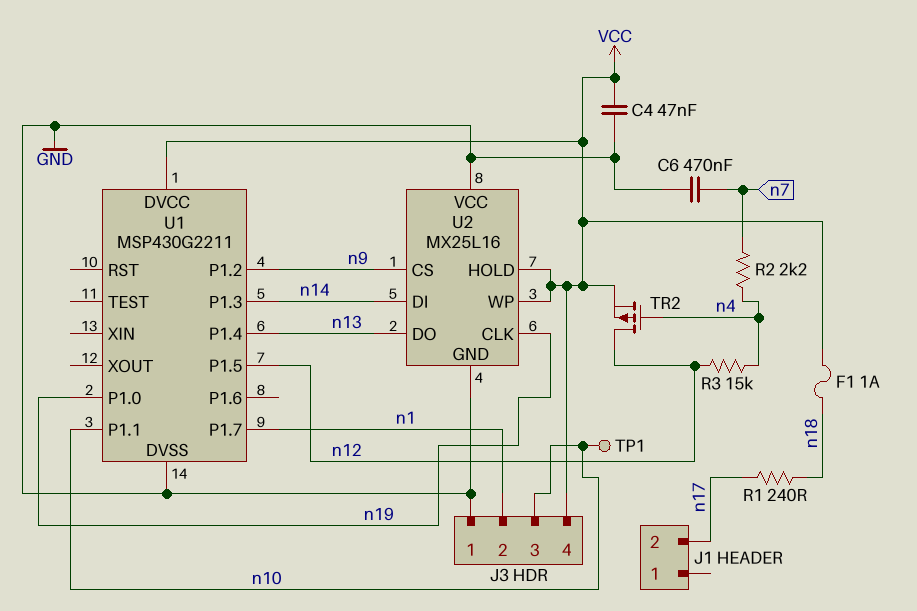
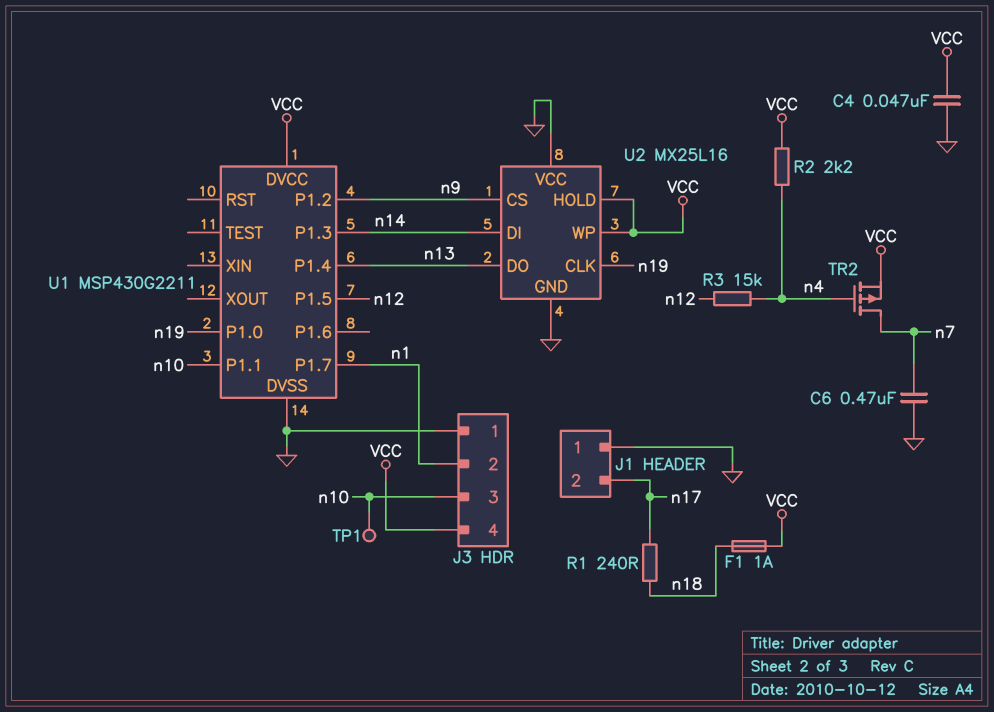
J1 pin 1: none -> GND
R2: 2.2k (n4, n7) -> 2.2k (VCC, n4)
TR2: PMOS (G n4, D n12, S VCC) -> PMOS (G n4, D n7, S VCC)

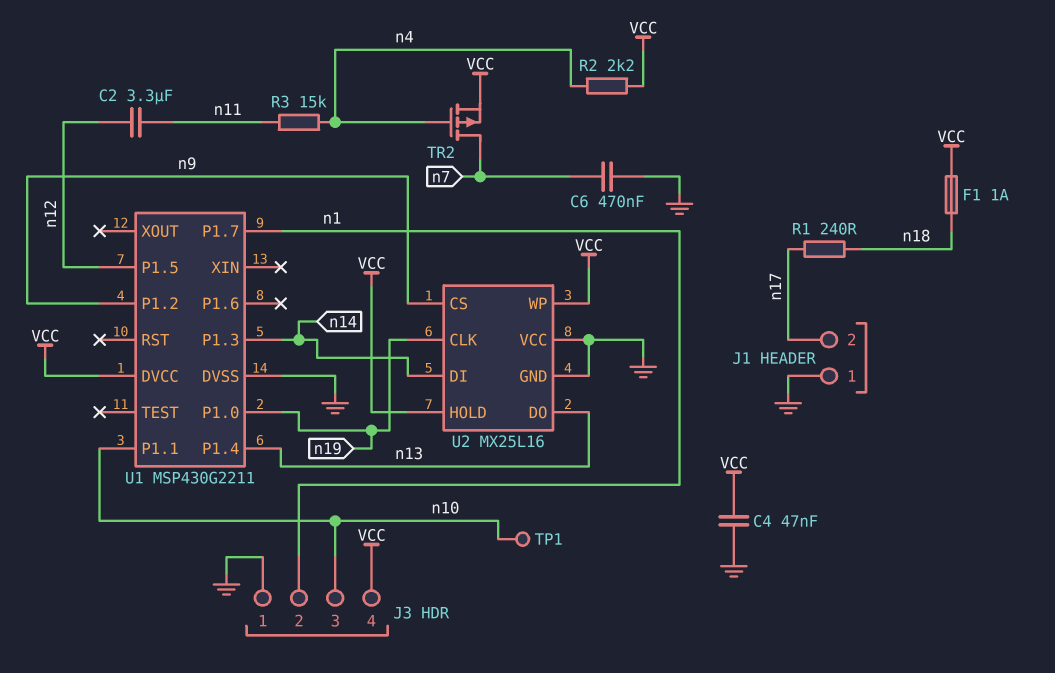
C2: none -> 3.3uF (n11, n12)
R3: 15k (n4, n12) -> 15k (n4, n11)

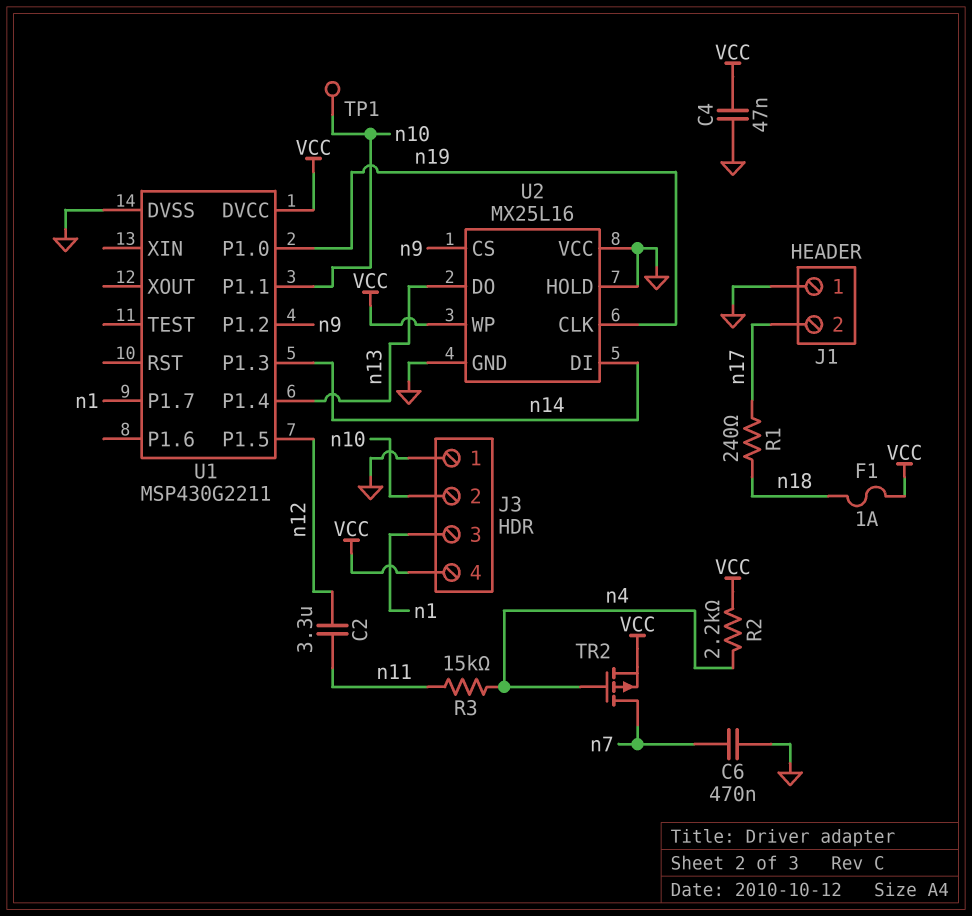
J3 pin 2: n1 -> n10
J3 pin 3: n10 -> n1
U2 pin HOLD: VCC -> GND

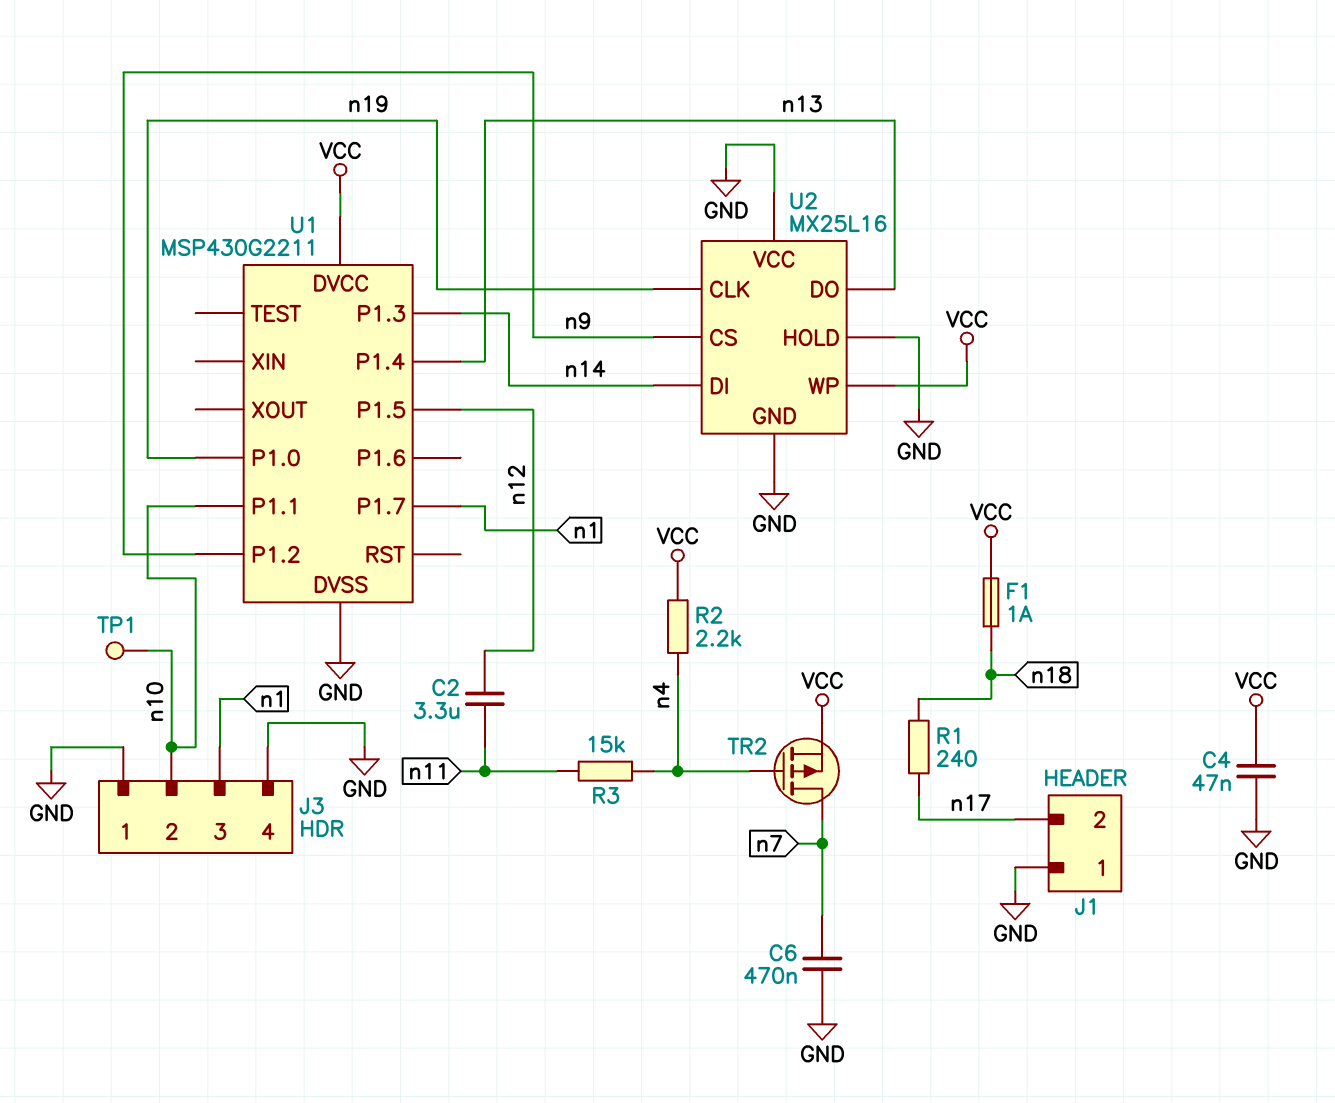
J3 pin 4: VCC -> GND

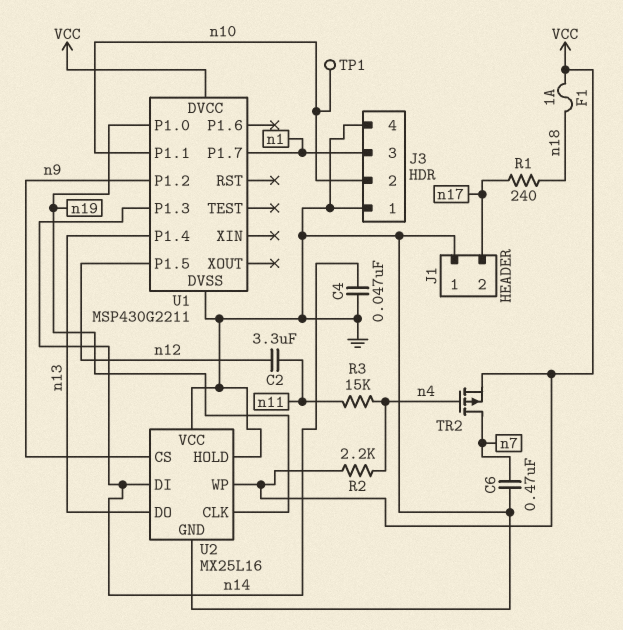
C4: 47nF (GND, VCC) -> 47nF (GND, n14)

